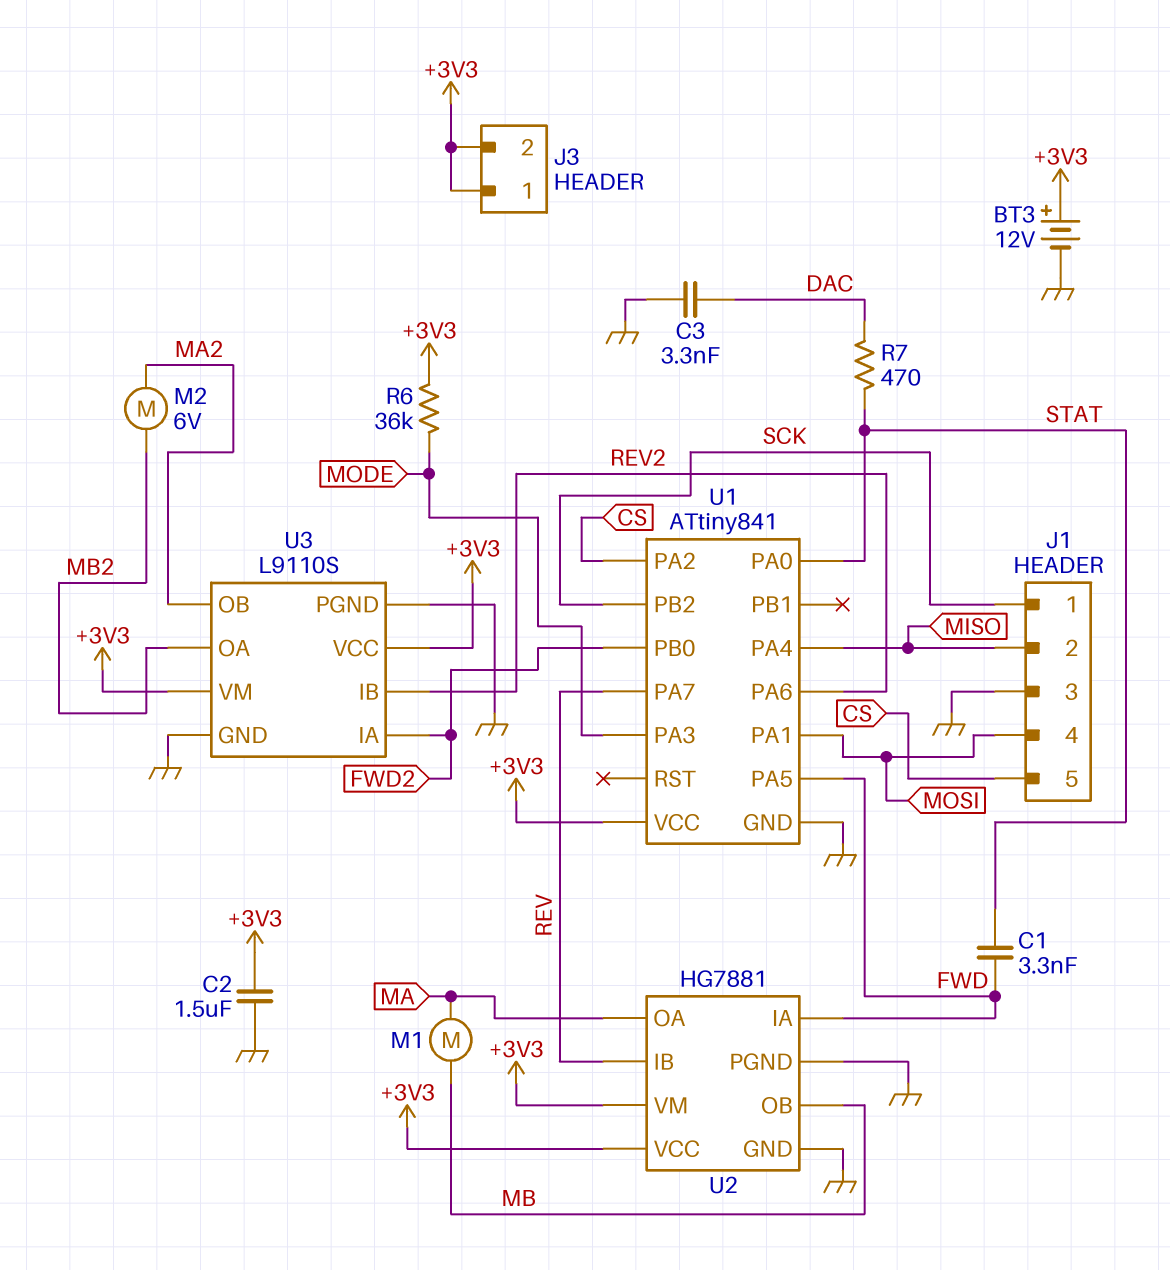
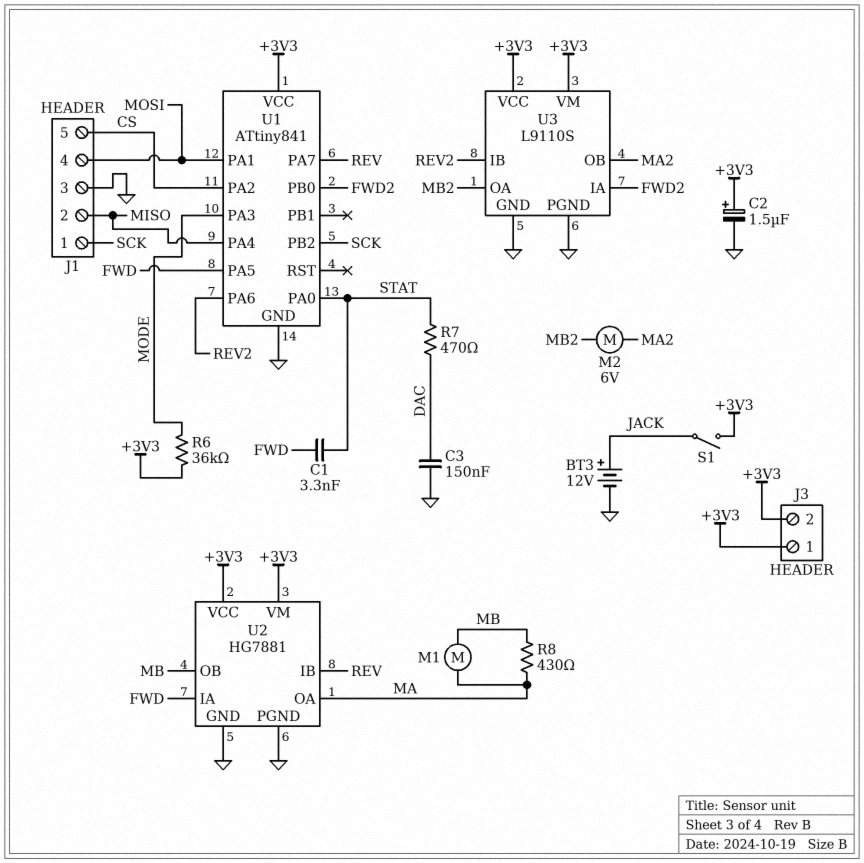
BT3: 12V (plus +3V3, minus GND) -> 12V (plus JACK, minus GND)
C2: 1.5uF (+3V3, GND) -> 1.5uF (plus +3V3, minus GND)
C3: 3.3nF (DAC, GND) -> 150nF (DAC, GND)
R8: none -> 430 (MA, MB)
S1: none -> switch (+3V3, JACK)

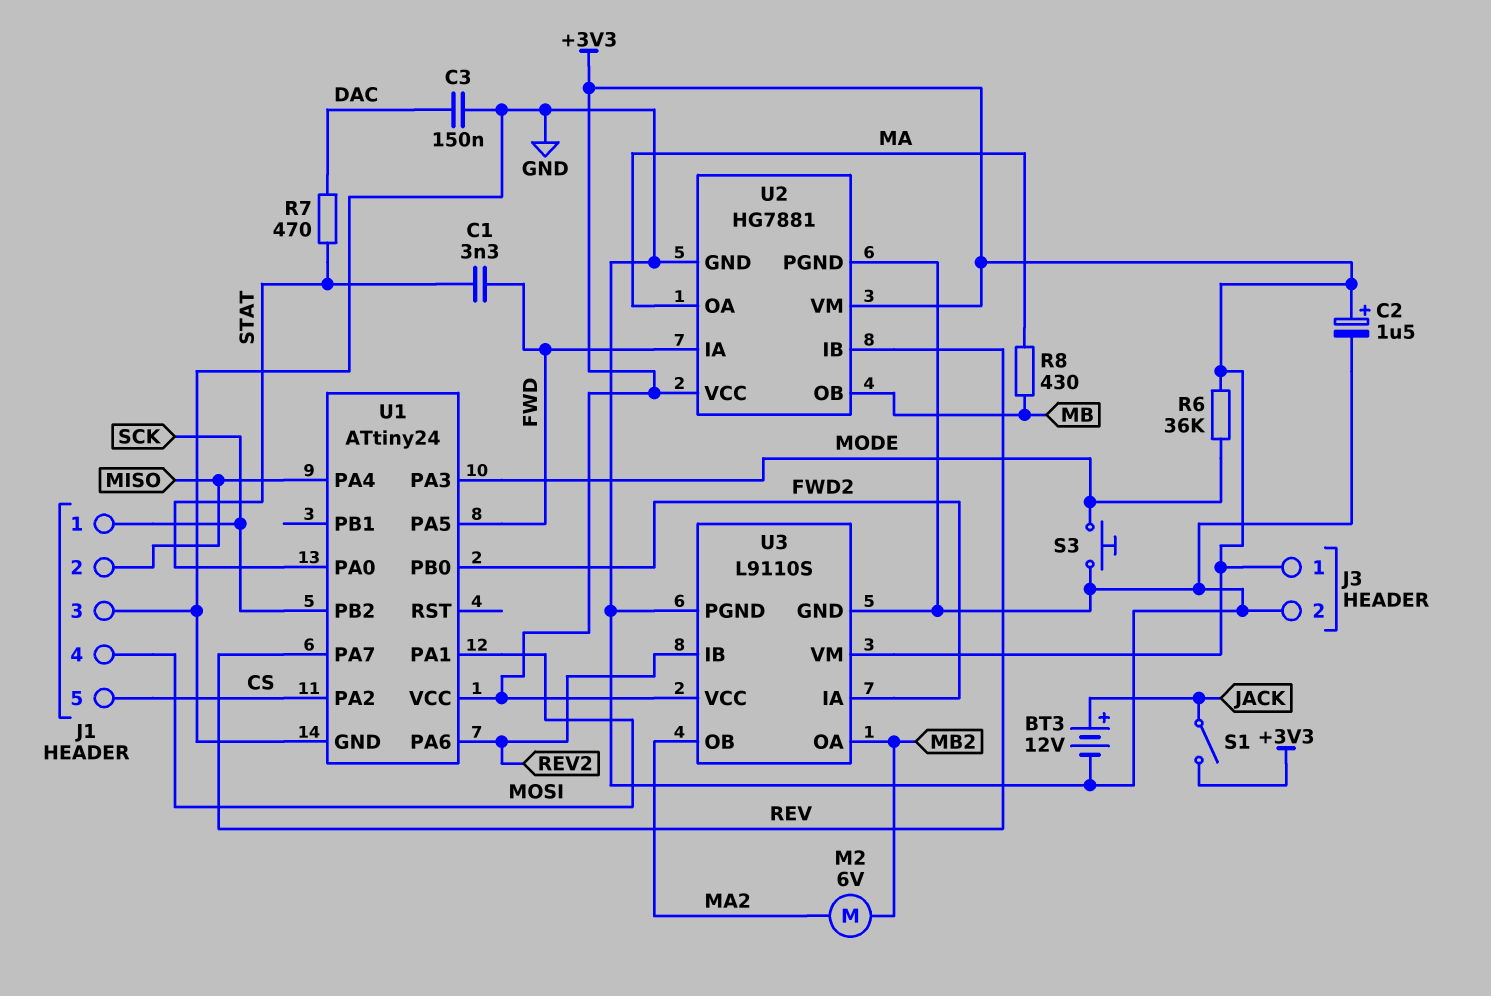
J3 pin 2: +3V3 -> GND
M1: motor (MA, MB) -> none
S3: none -> button (GND, MODE)
U1: ATtiny841 -> ATtiny24

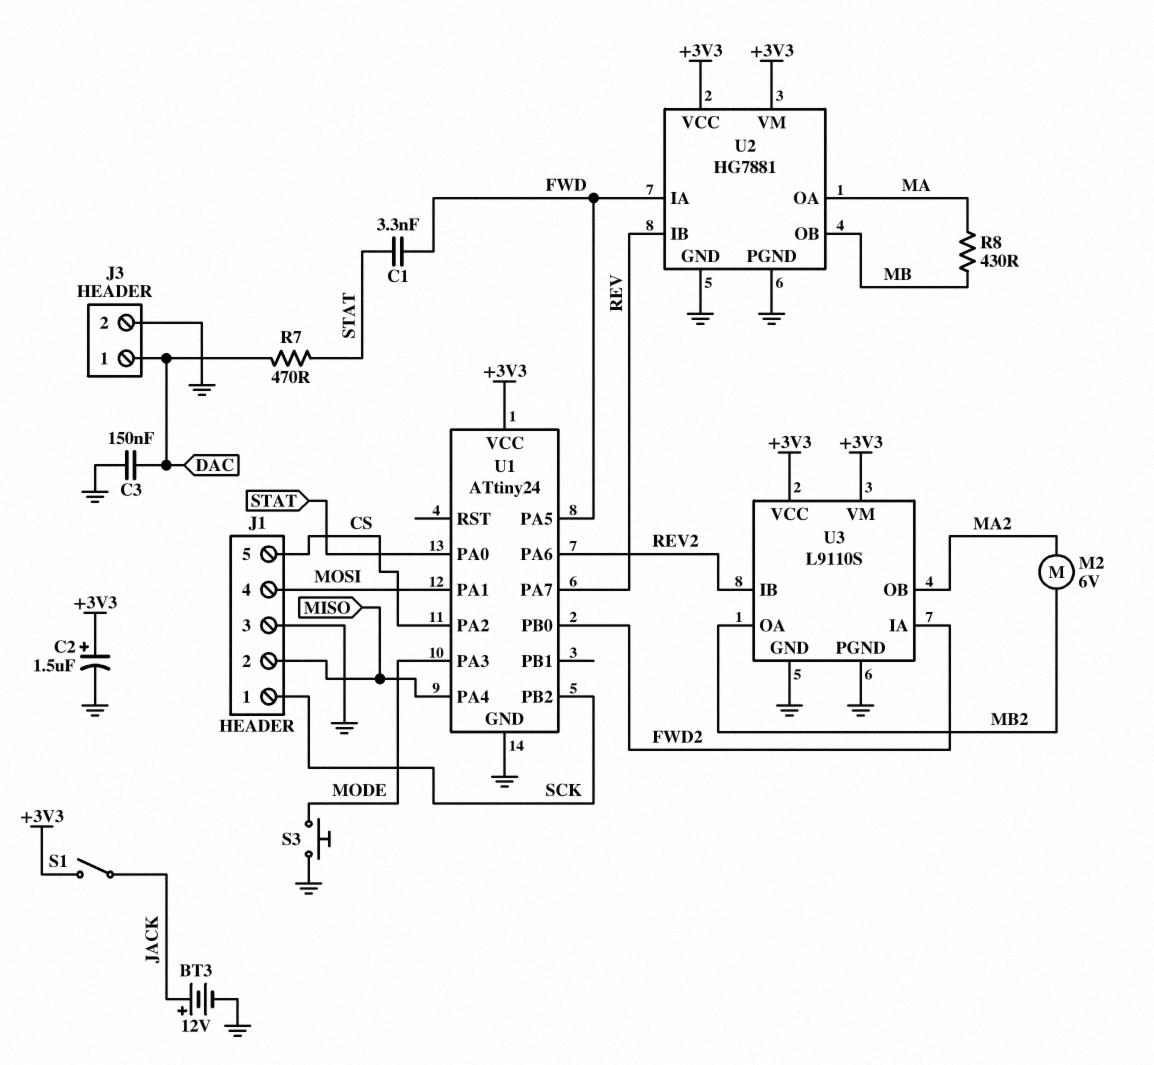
J3 pin 1: +3V3 -> DAC
R6: 36k (+3V3, MODE) -> none

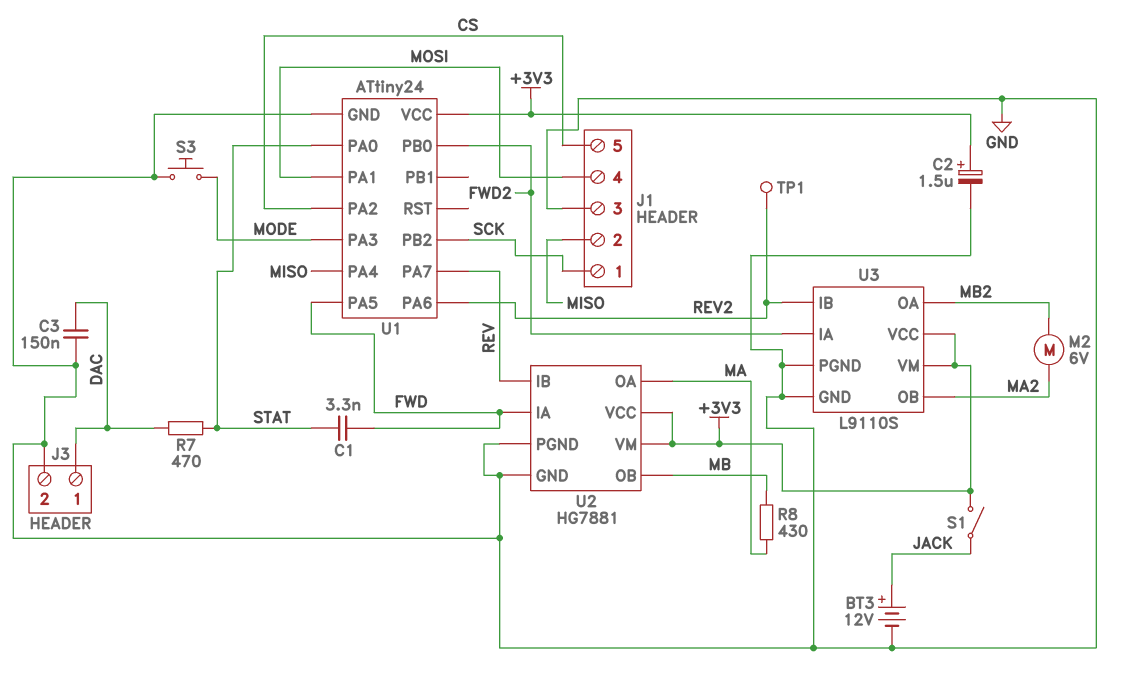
TP1: none -> test point (REV2)

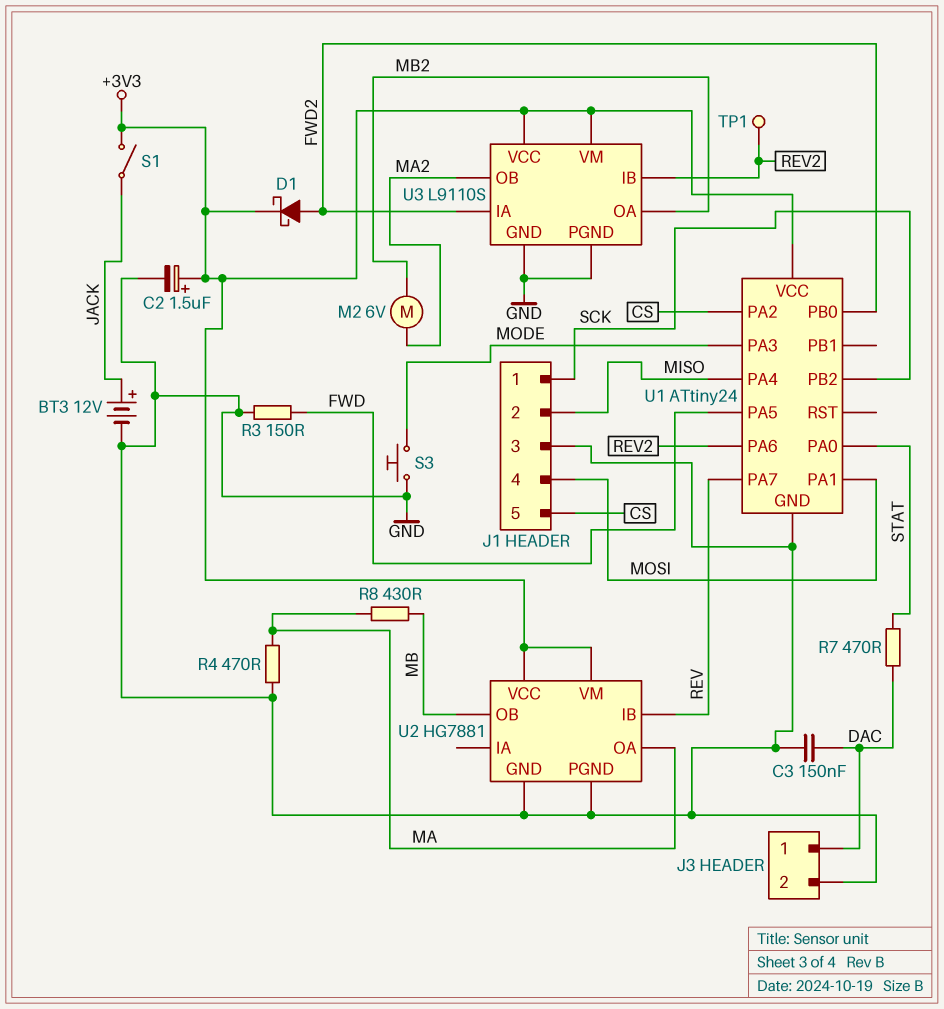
C1: 3.3nF (FWD, STAT) -> none
D1: none -> schottky (A FWD2, K +3V3)
R3: none -> 150 (FWD, GND)
R4: none -> 470 (GND, MA)
U2 pin IA: FWD -> none

